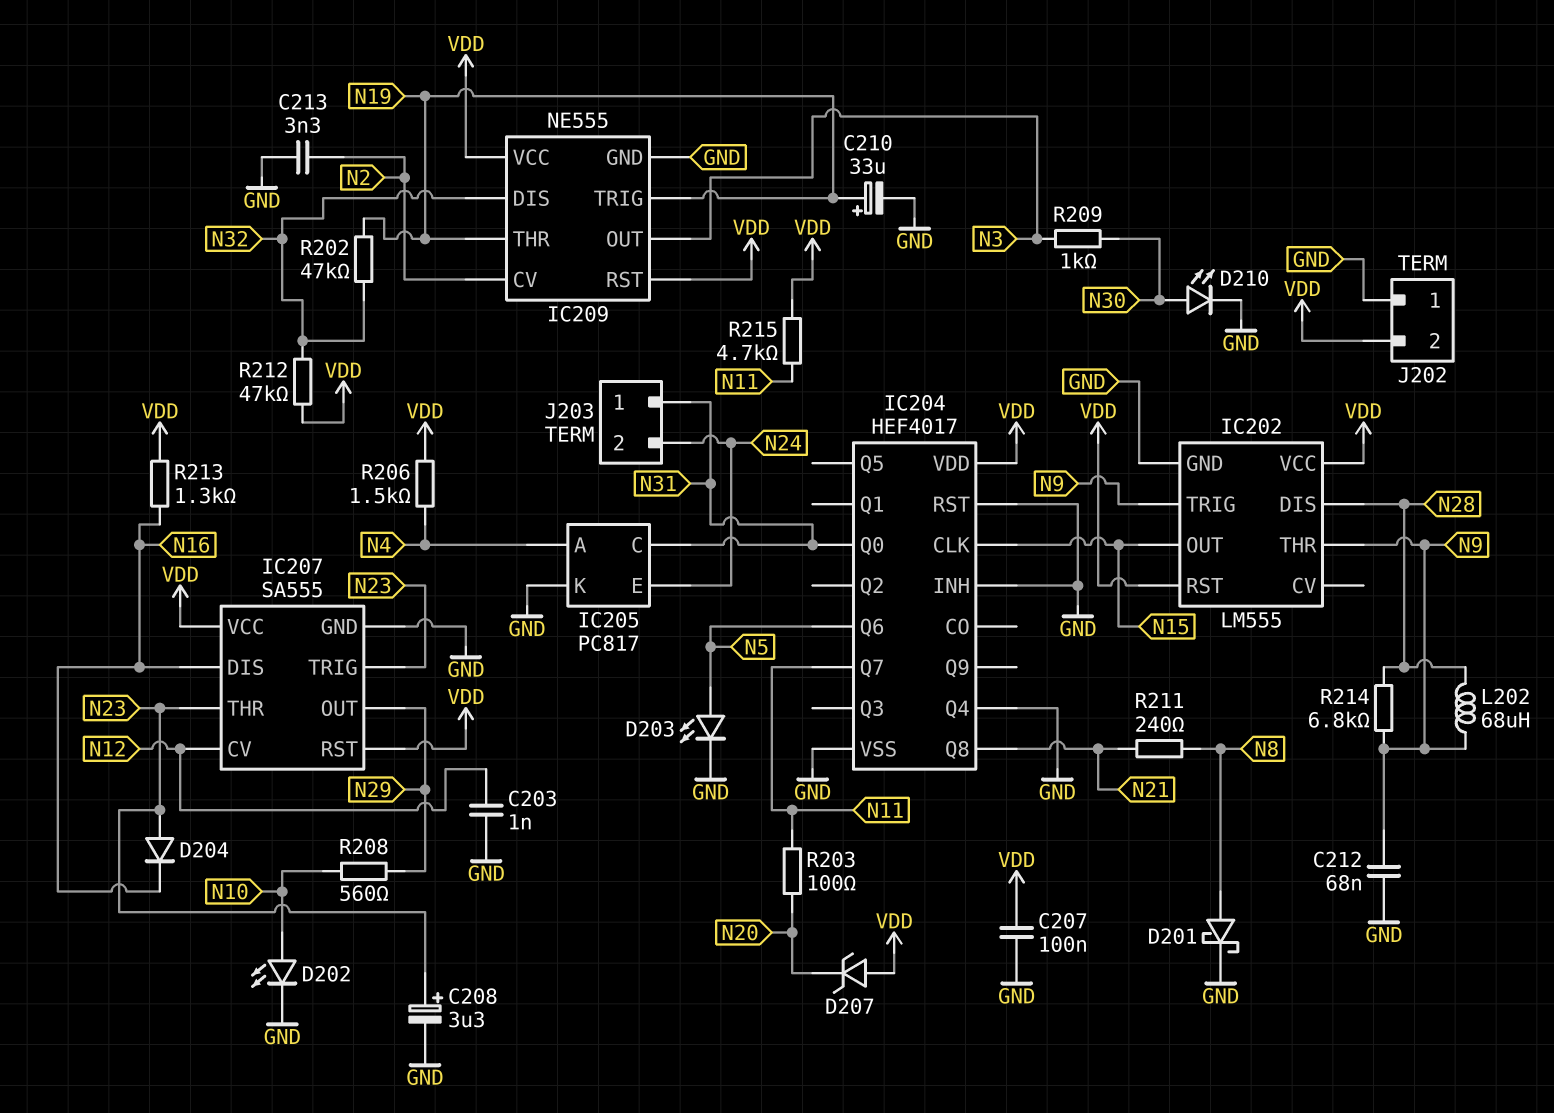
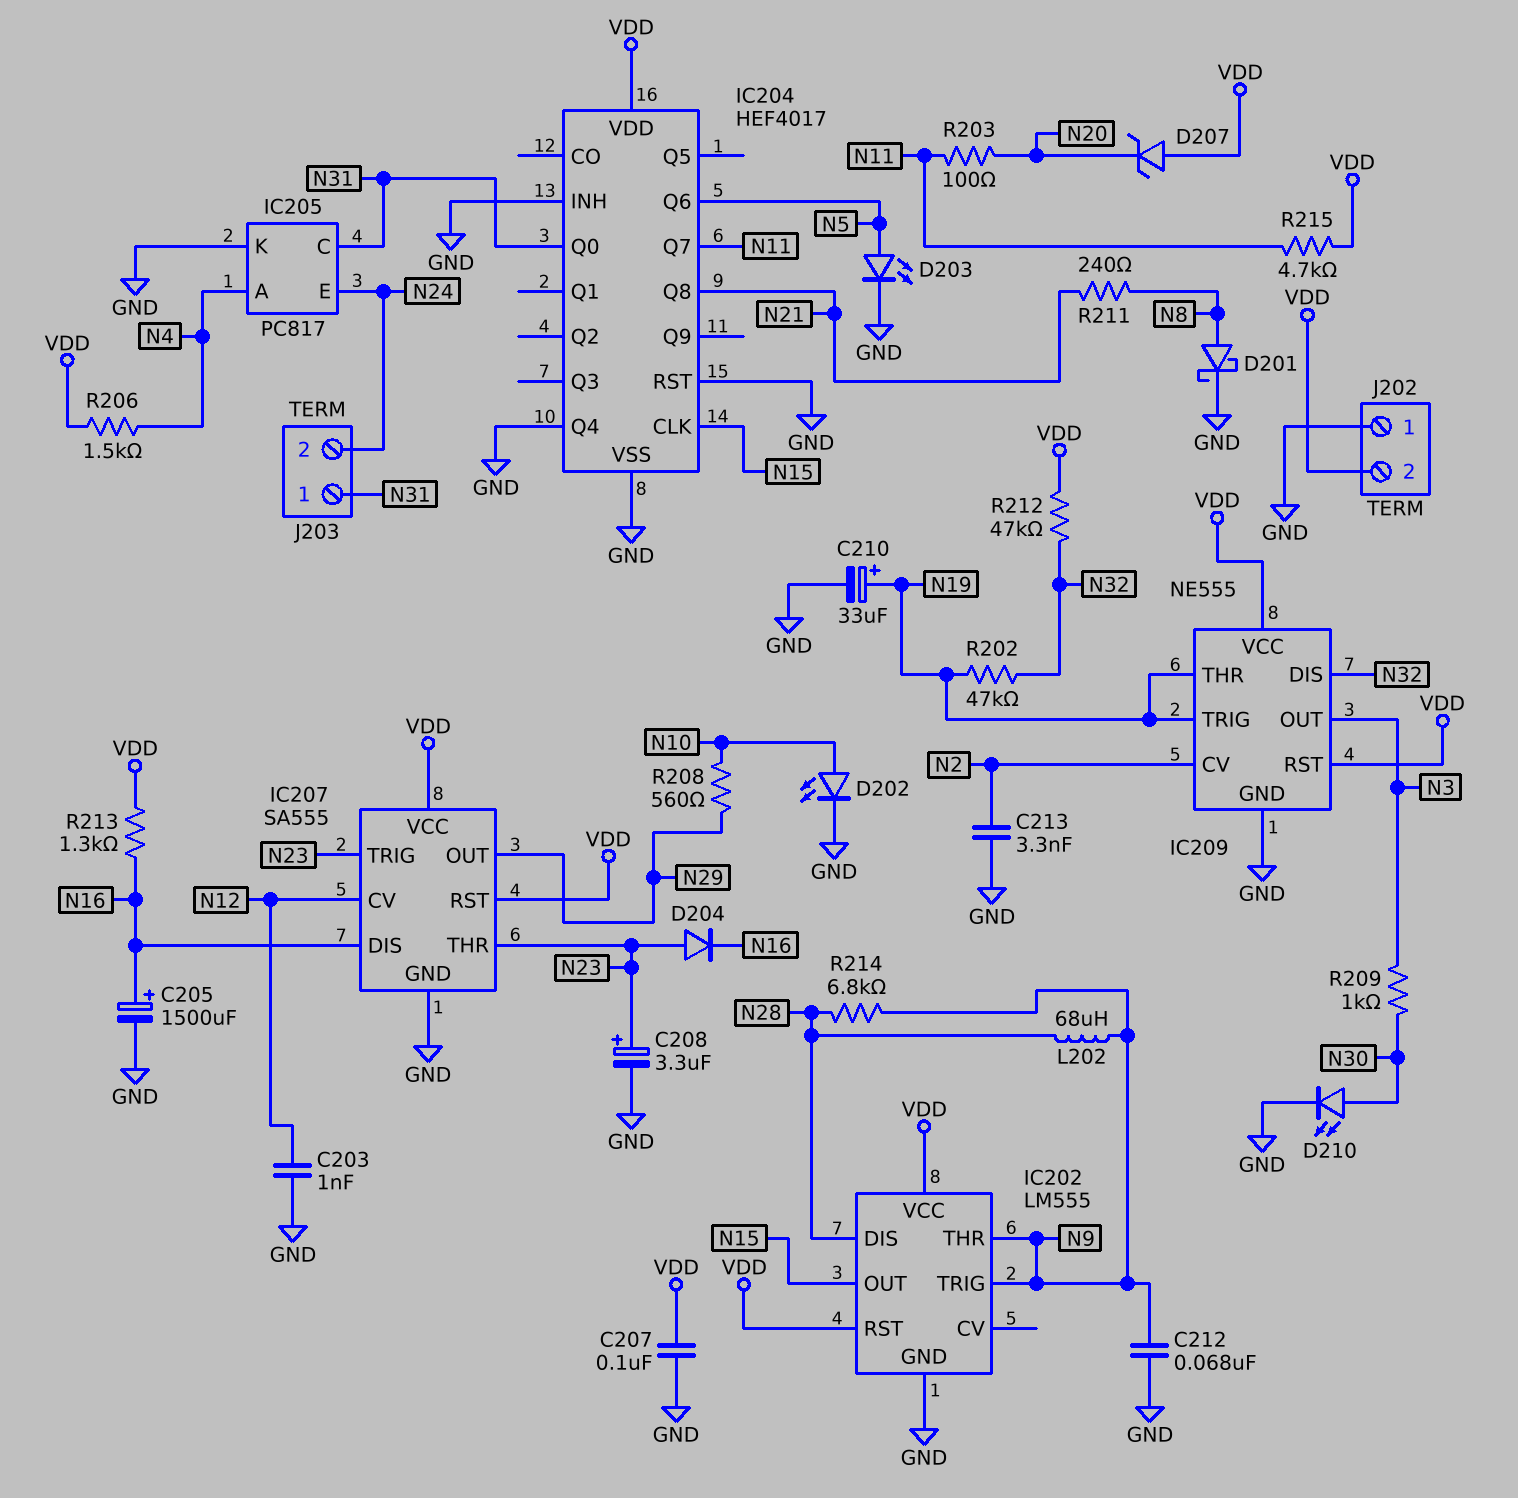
C205: none -> 1500uF (plus N16, minus GND)

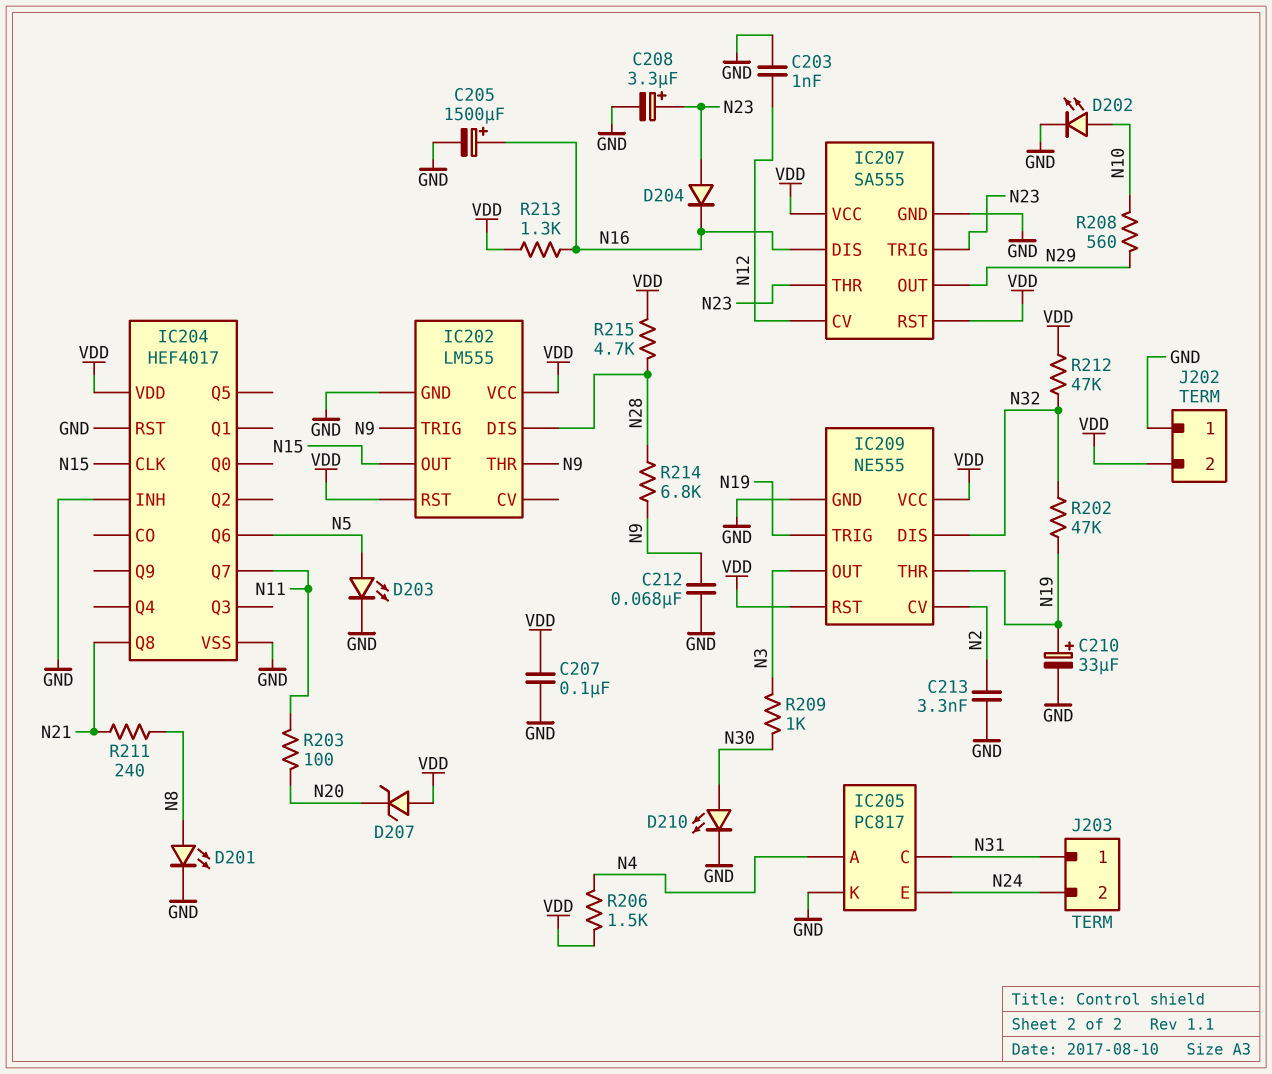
D201: schottky (A N8, K GND) -> LED (A N8, K GND)
IC204 pin Q0: N31 -> none
IC204 pin Q4: GND -> none
L202: 68uH (N9, N28) -> none
R215: 4.7k (N11, VDD) -> 4.7k (N28, VDD)

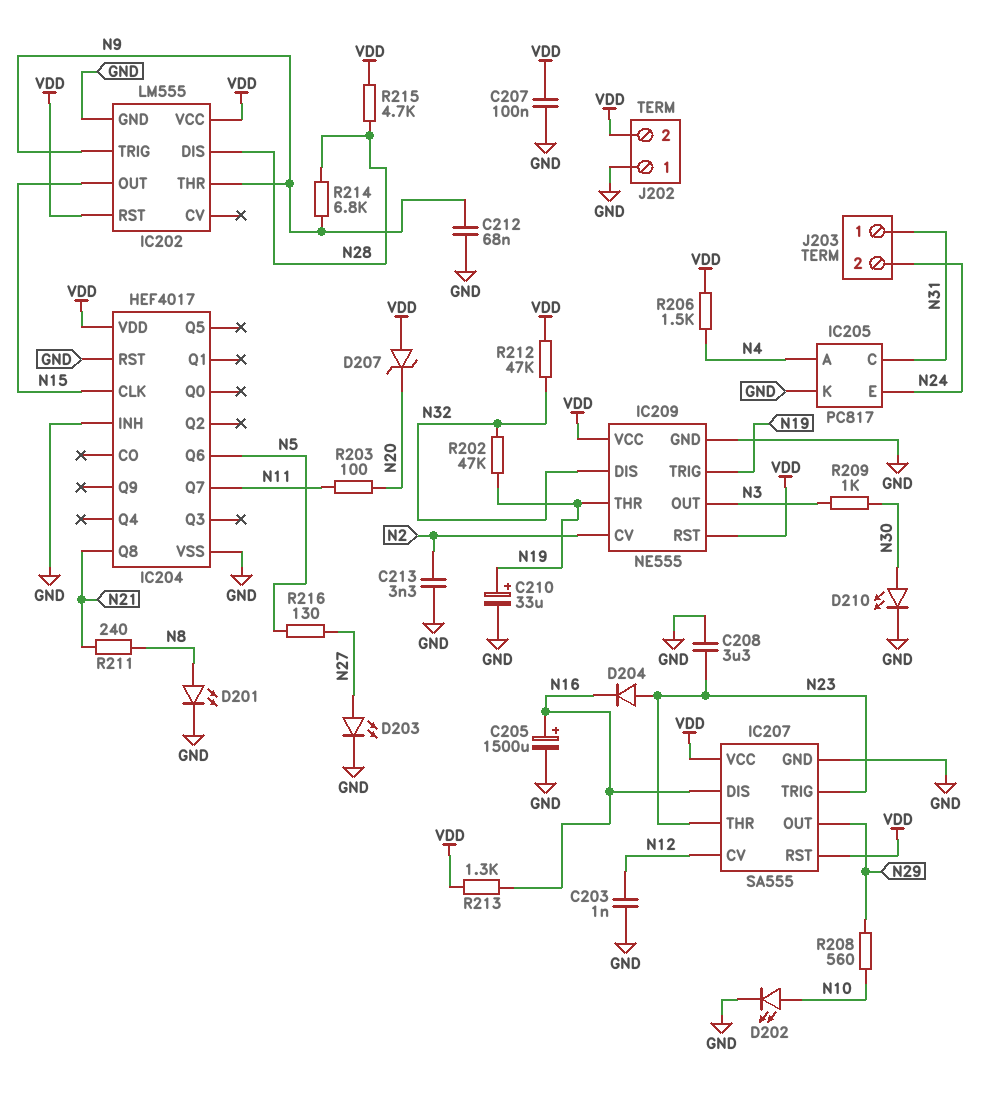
C208: 3.3uF (plus N23, minus GND) -> 3.3uF (GND, N23)
D203: LED (A N5, K GND) -> LED (A N27, K GND)
R216: none -> 130 (N5, N27)

